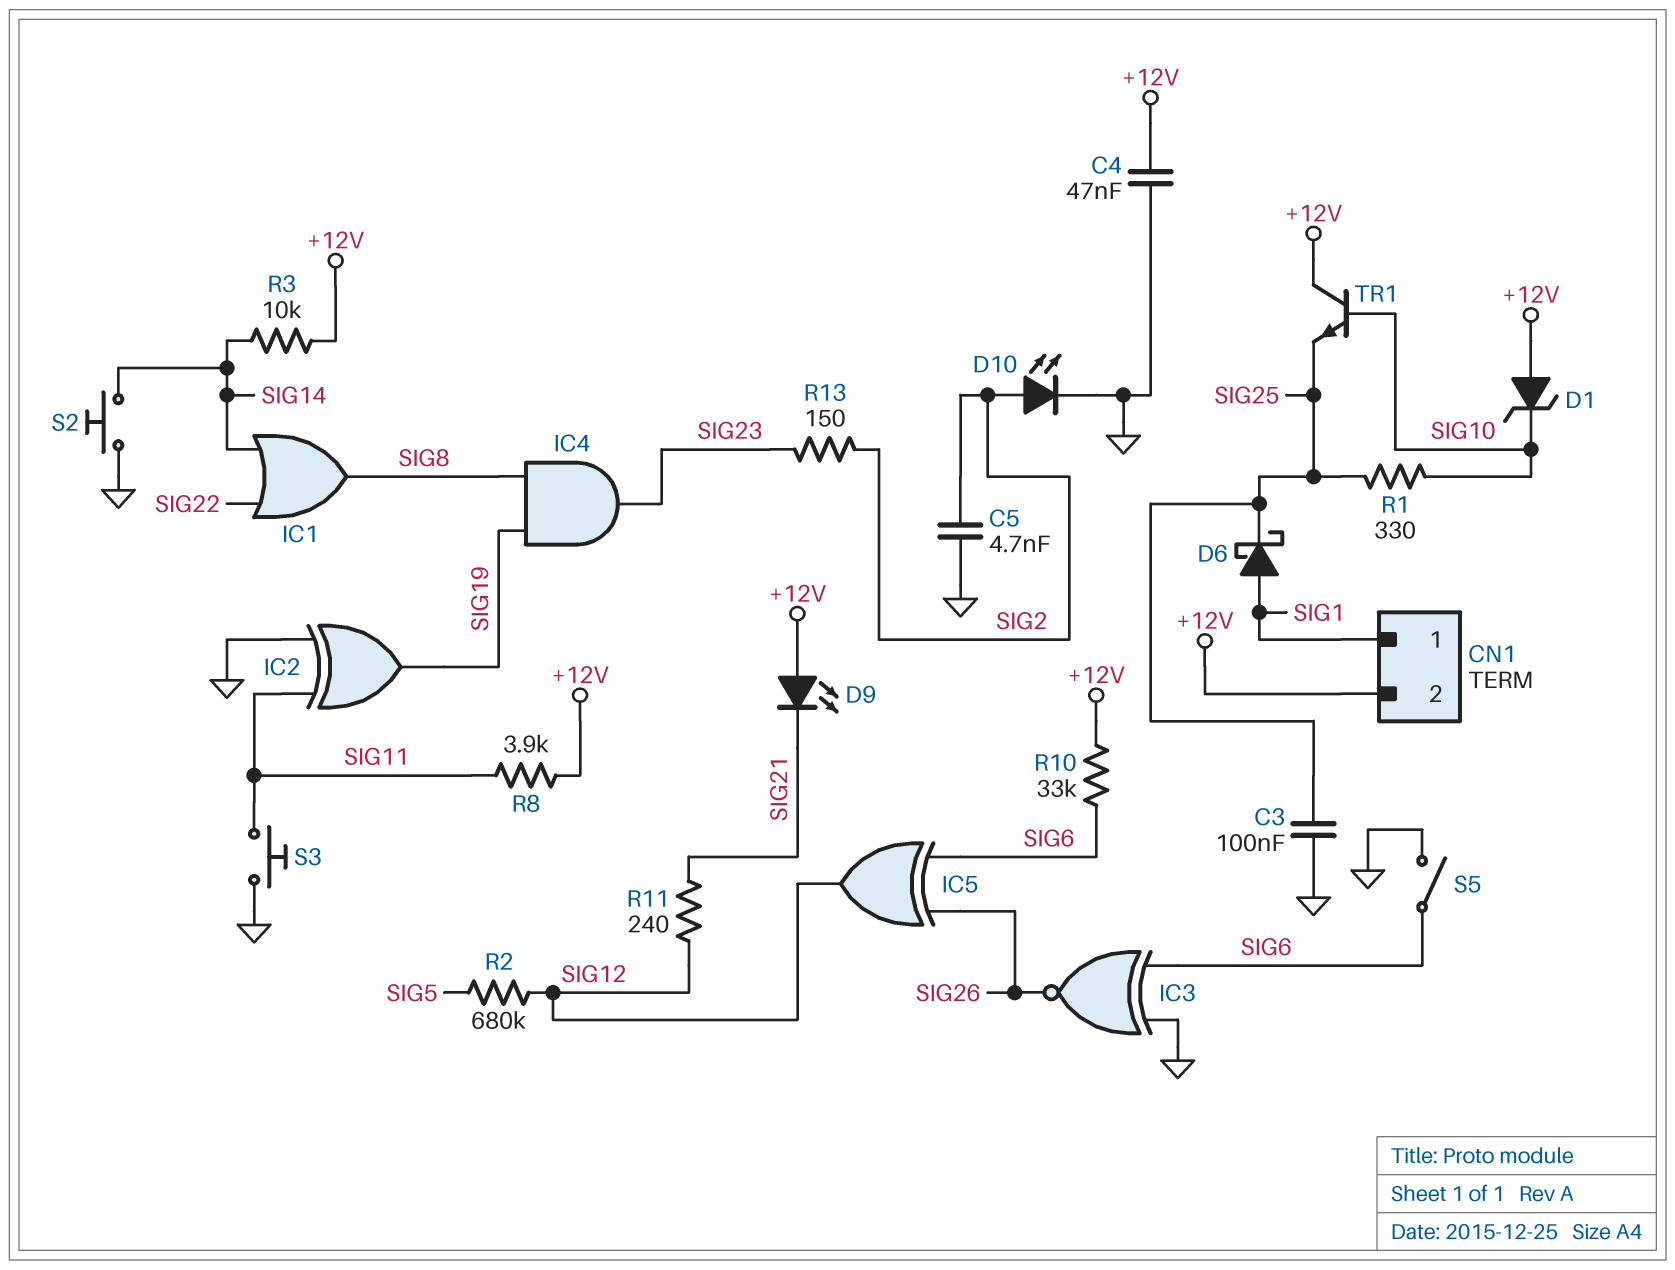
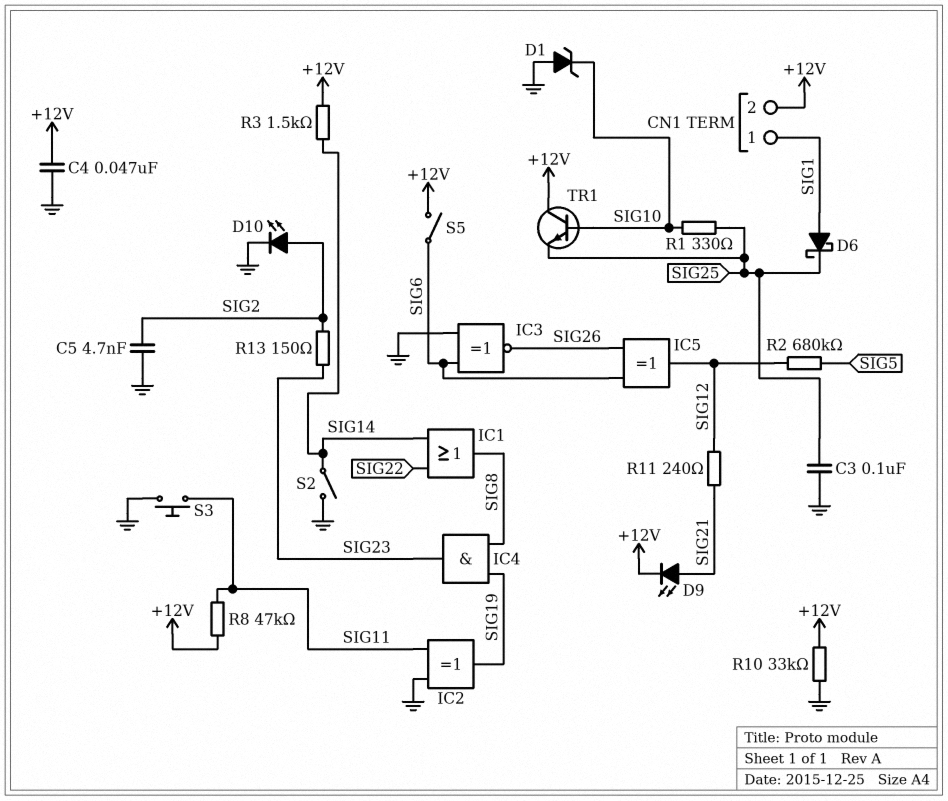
D1: zener (A +12V, K SIG10) -> zener (A GND, K SIG10)
D9: LED (A +12V, K SIG21) -> LED (A SIG21, K +12V)
R3: 10k (+12V, SIG14) -> 1.5k (+12V, SIG14)
R8: 3.9k (+12V, SIG11) -> 47k (+12V, SIG11)
R10: 33k (+12V, SIG6) -> 33k (+12V, GND)
S2: button (GND, SIG14) -> switch (GND, SIG14)
S5: switch (GND, SIG6) -> switch (+12V, SIG6)

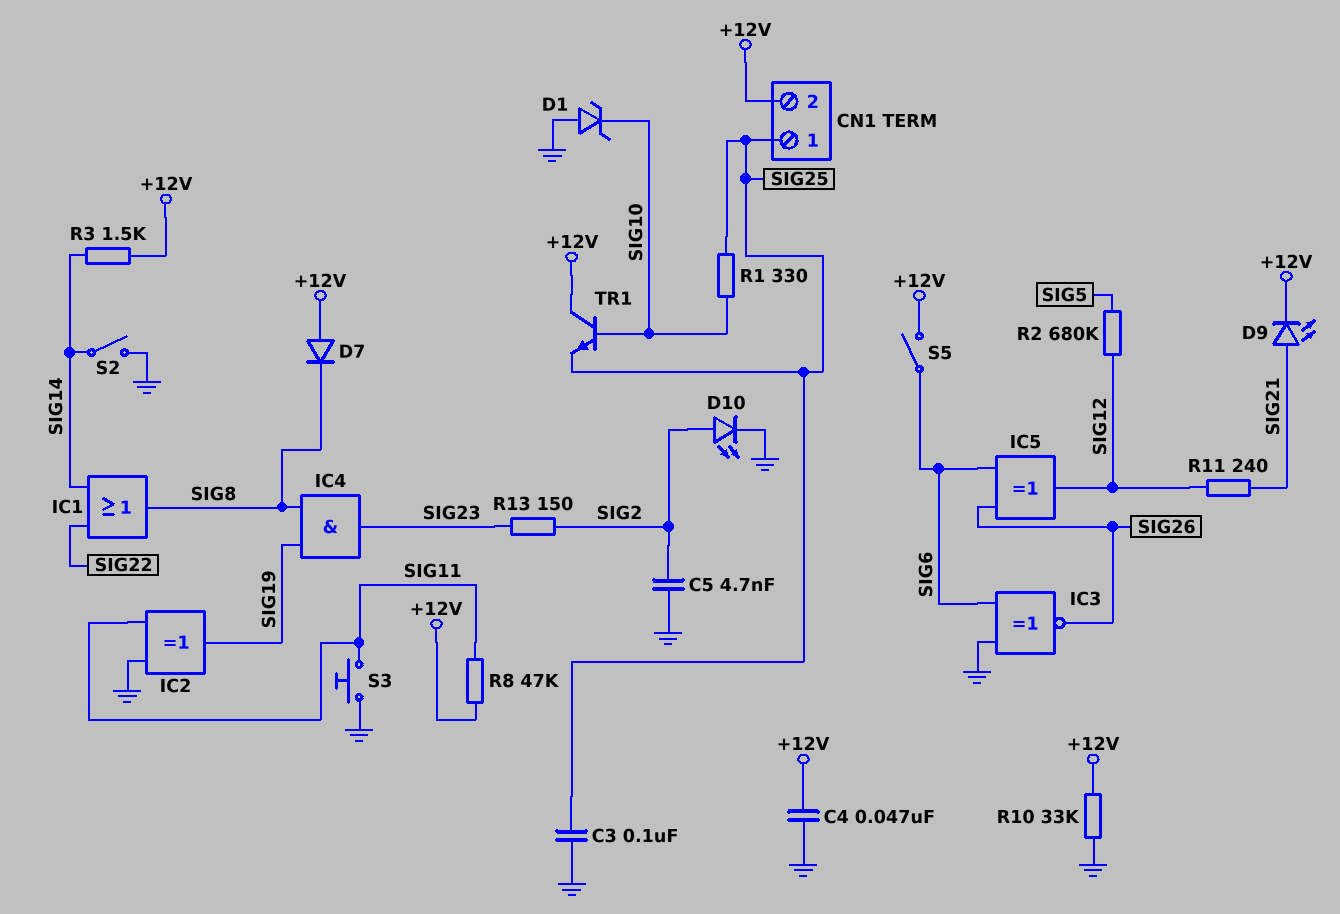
CN1 pin 1: SIG1 -> SIG25
D6: schottky (A SIG1, K SIG25) -> none
D7: none -> diode (A +12V, K SIG8)

